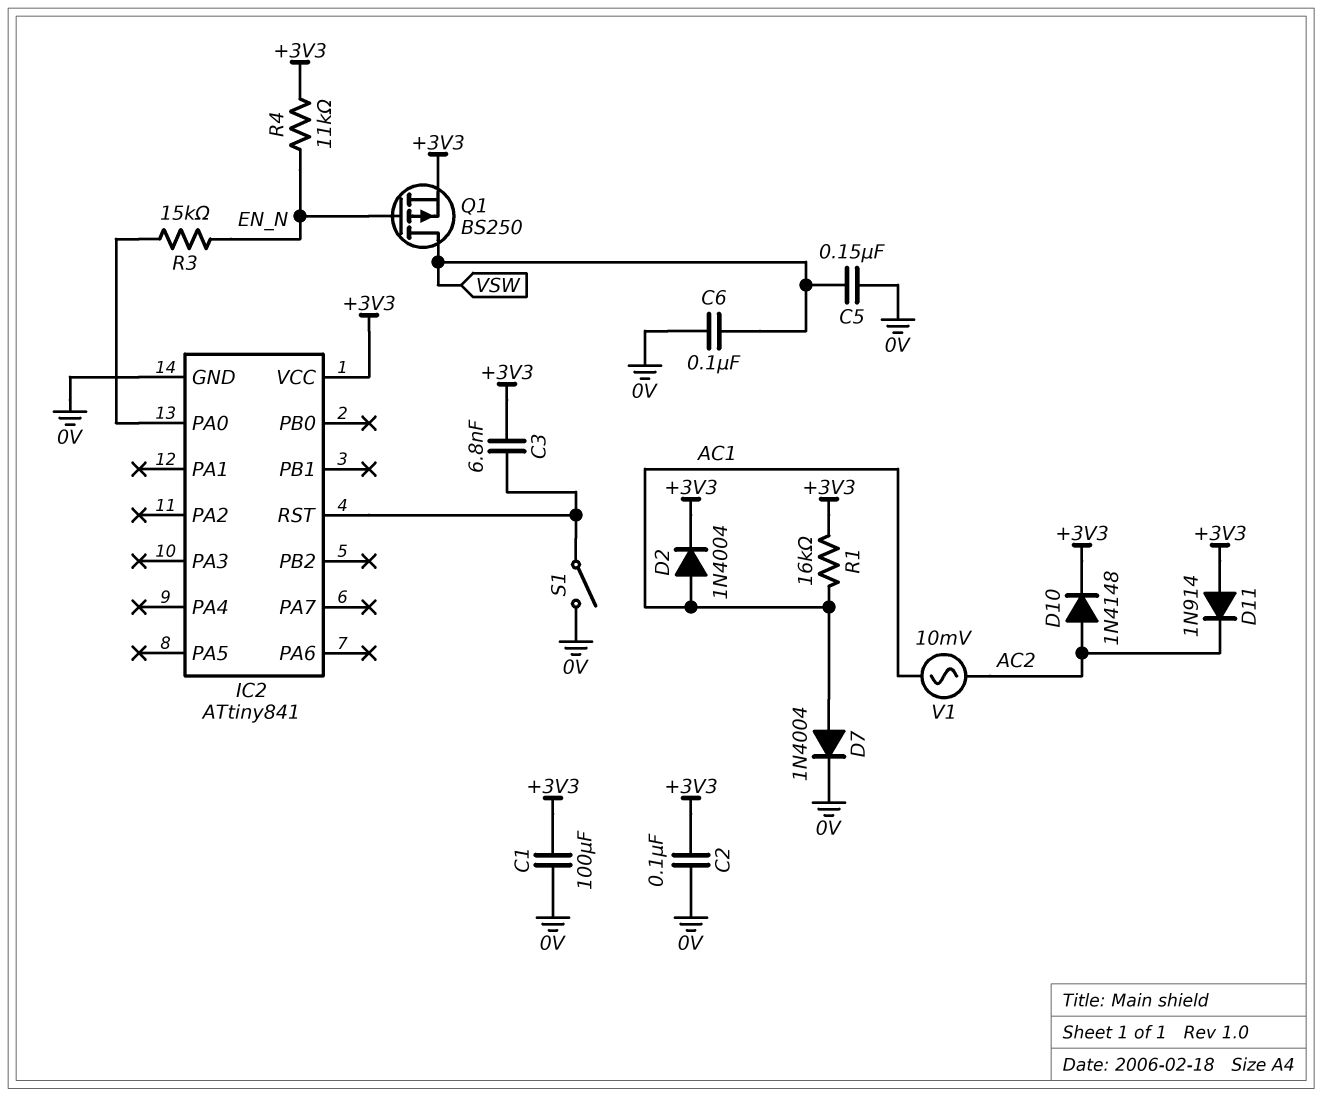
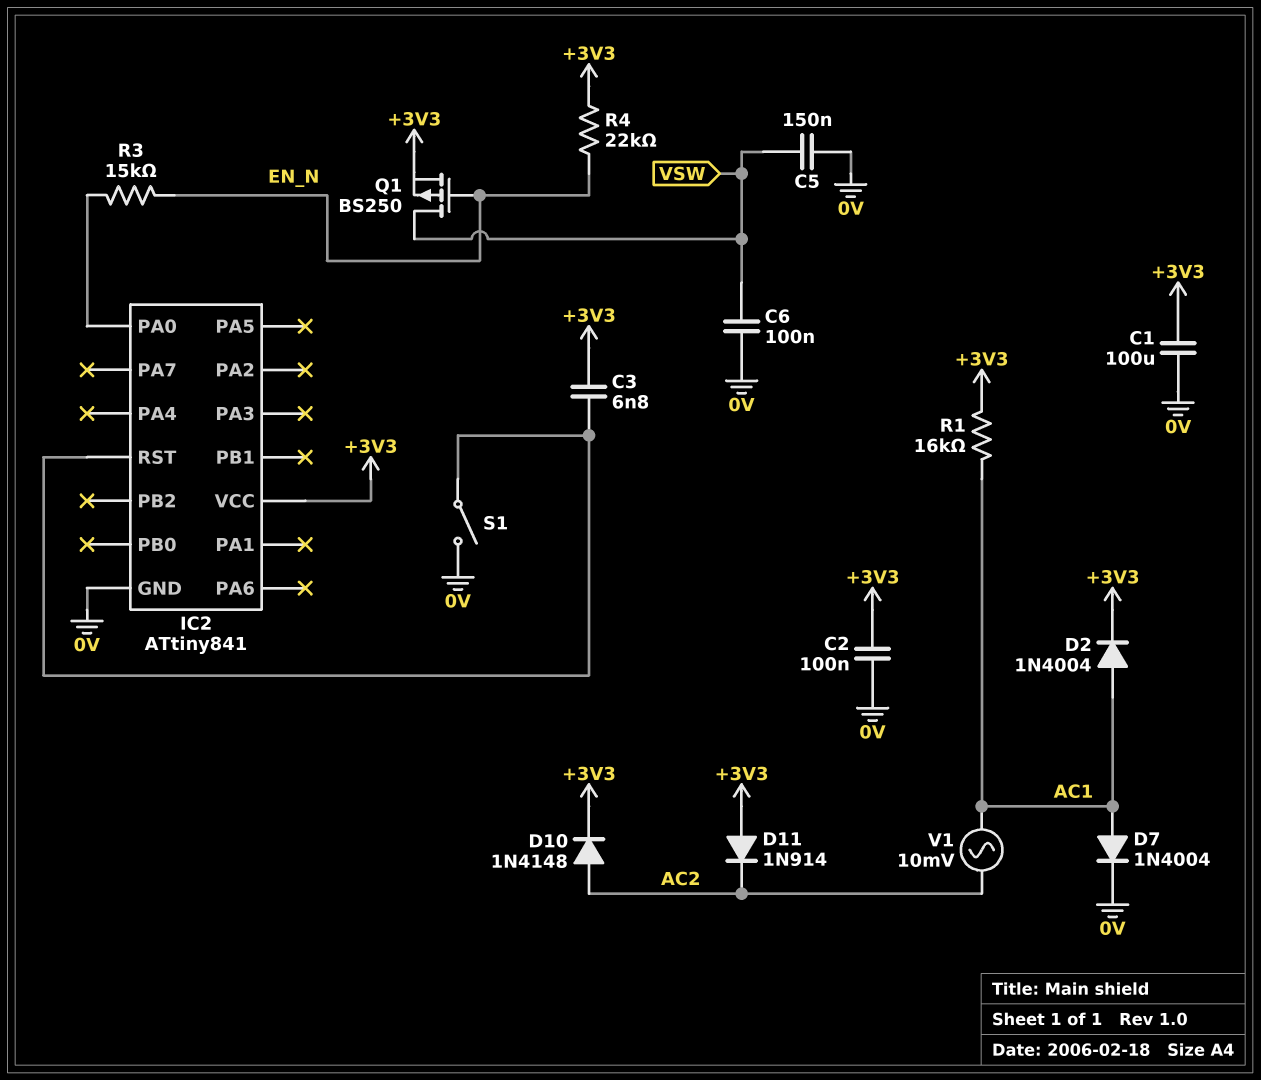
R4: 11k (+3V3, EN_N) -> 22k (+3V3, EN_N)

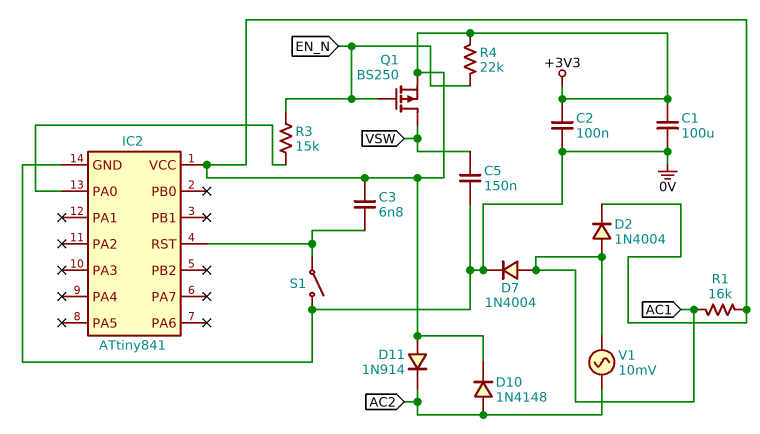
C6: 100nF (0V, VSW) -> none

